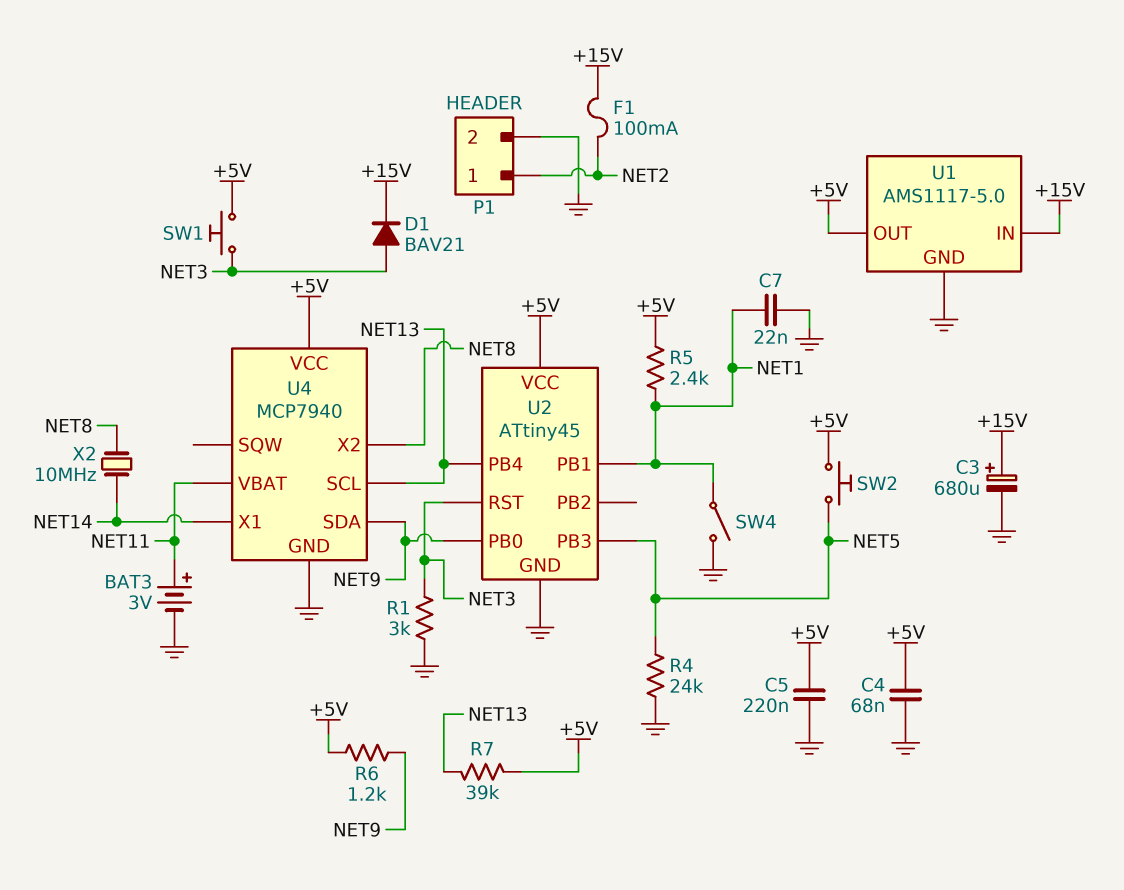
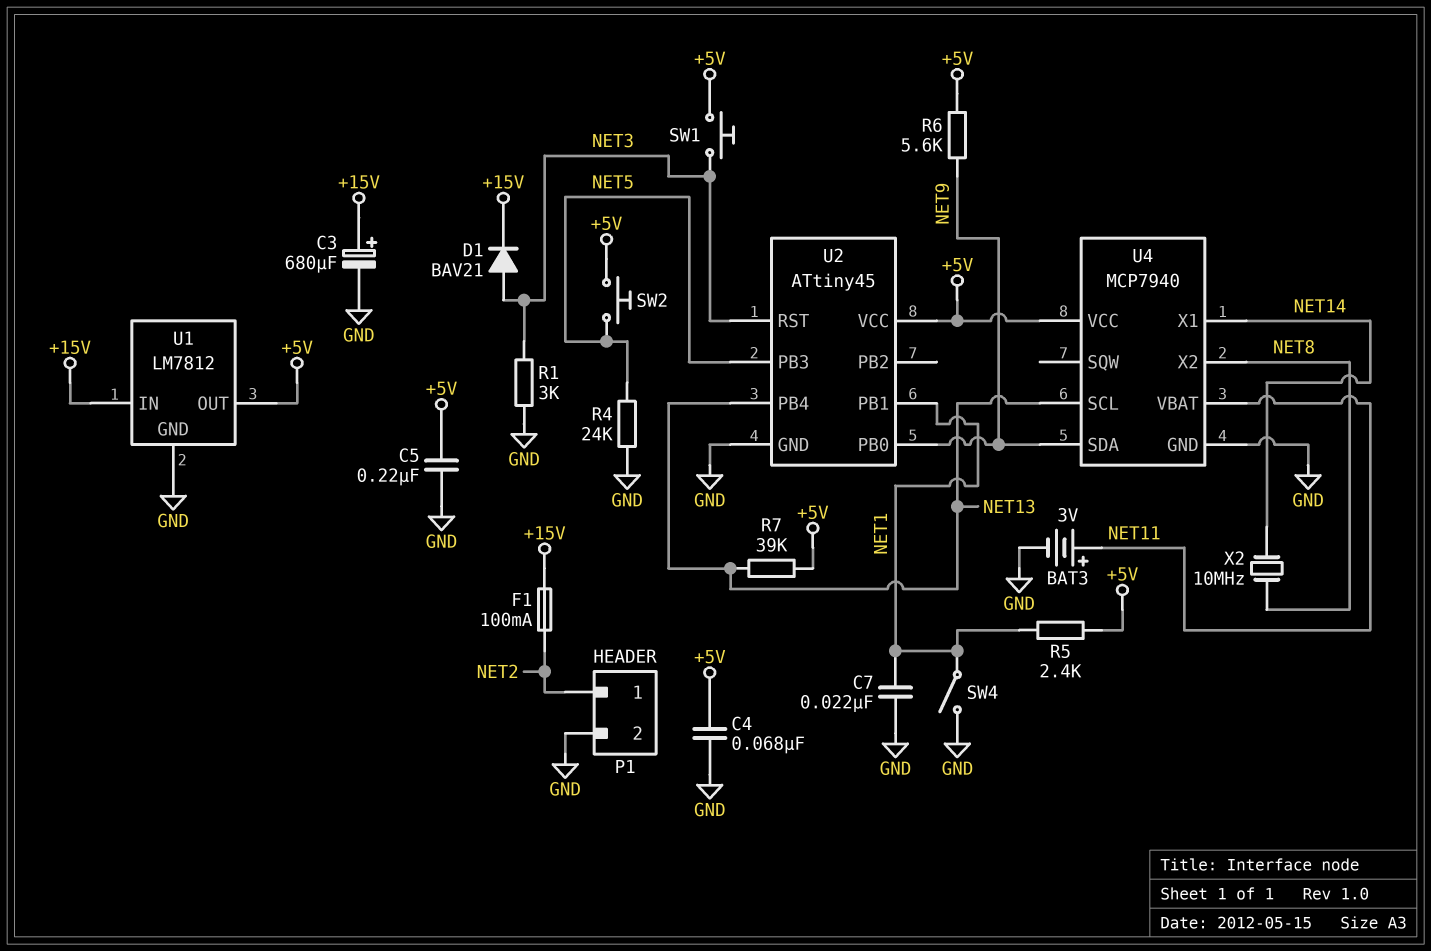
R6: 1.2k (+5V, NET9) -> 5.6k (+5V, NET9)
U1: AMS1117-5.0 -> LM7812

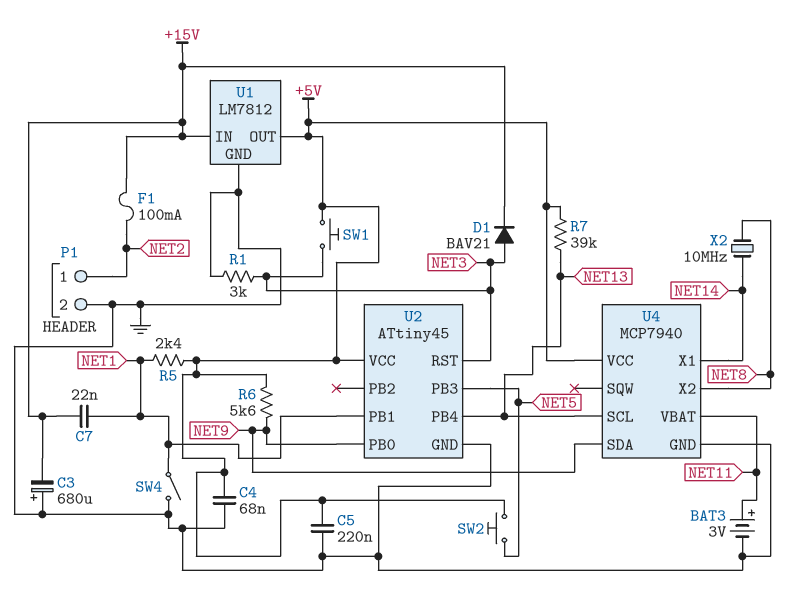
C3: 680uF (plus +15V, minus GND) -> 680uF (plus GND, minus +15V)
C7: 22nF (GND, NET1) -> 22nF (+15V, NET1)
R4: 24k (GND, NET5) -> none

